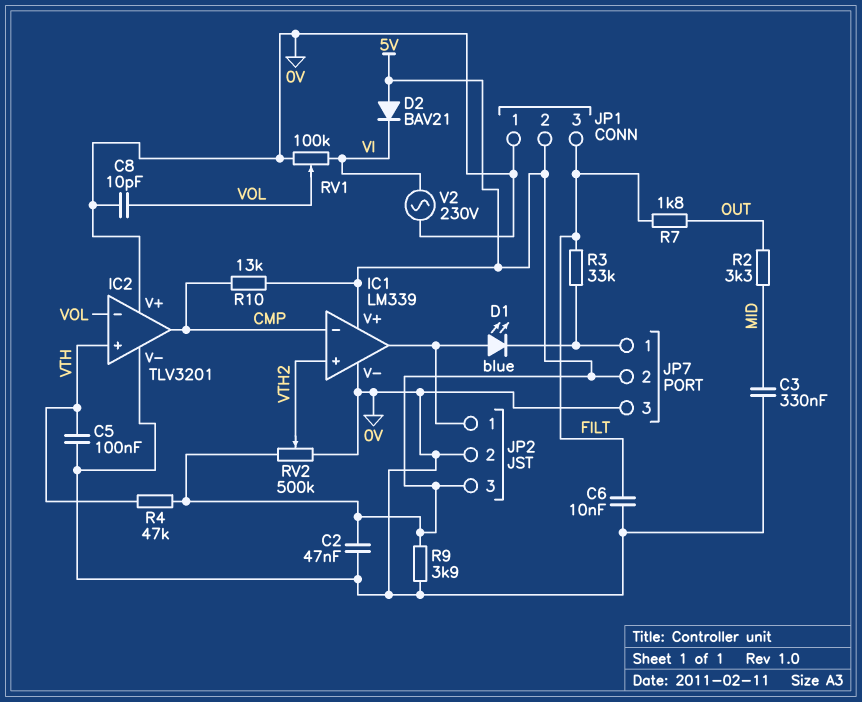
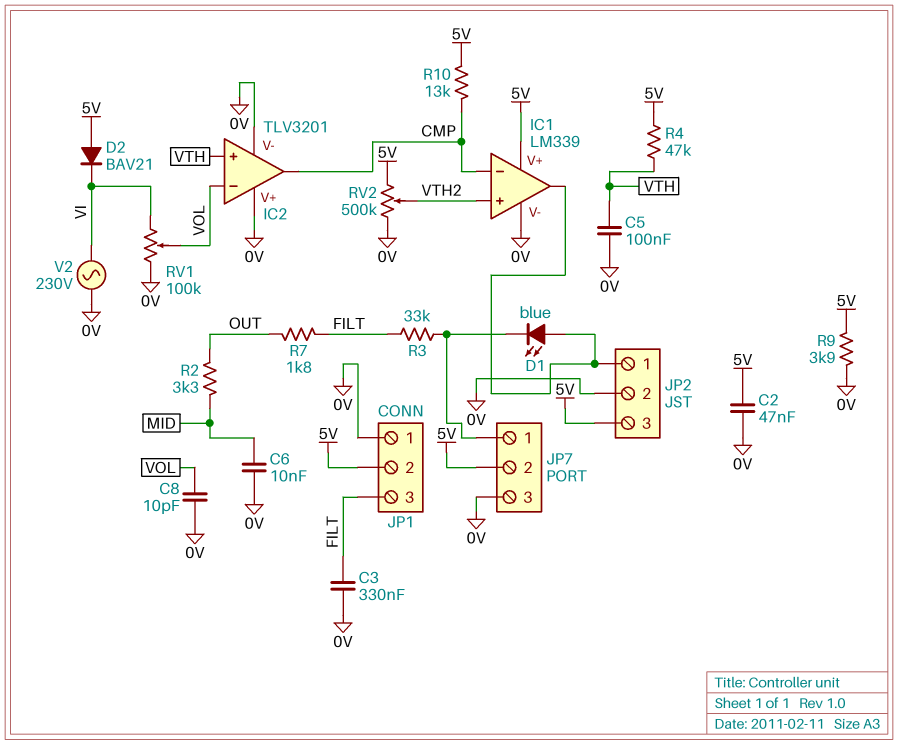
C3: 330nF (0V, MID) -> 330nF (0V, FILT)
C6: 10nF (0V, FILT) -> 10nF (0V, MID)

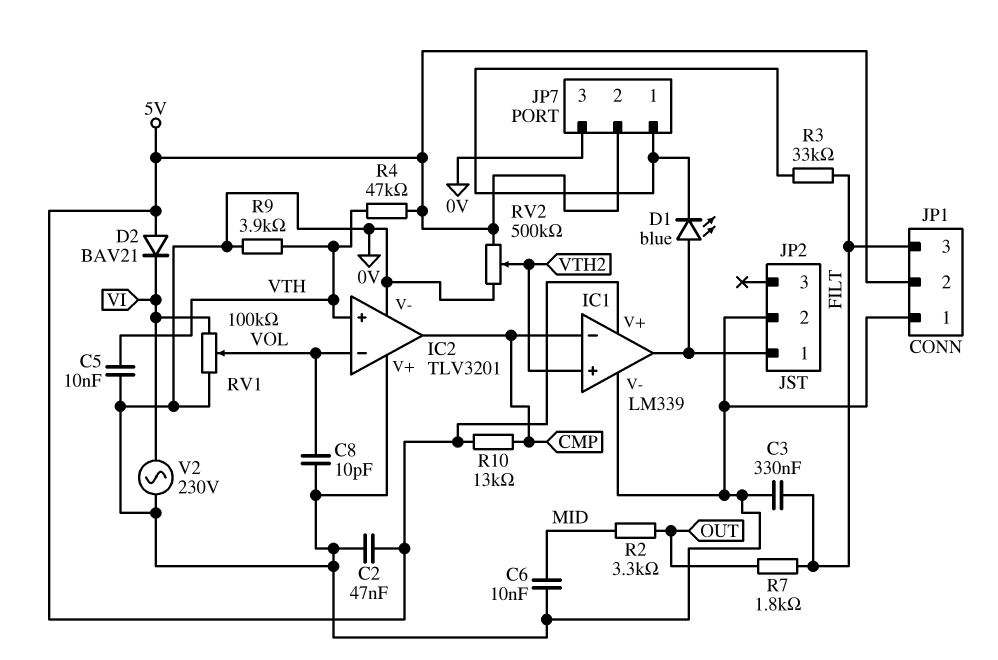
C5: 100nF (0V, VTH) -> 10nF (0V, VTH)
JP2 pin 3: 5V -> none
R9: 3.9k (0V, 5V) -> 3.9k (0V, VTH)

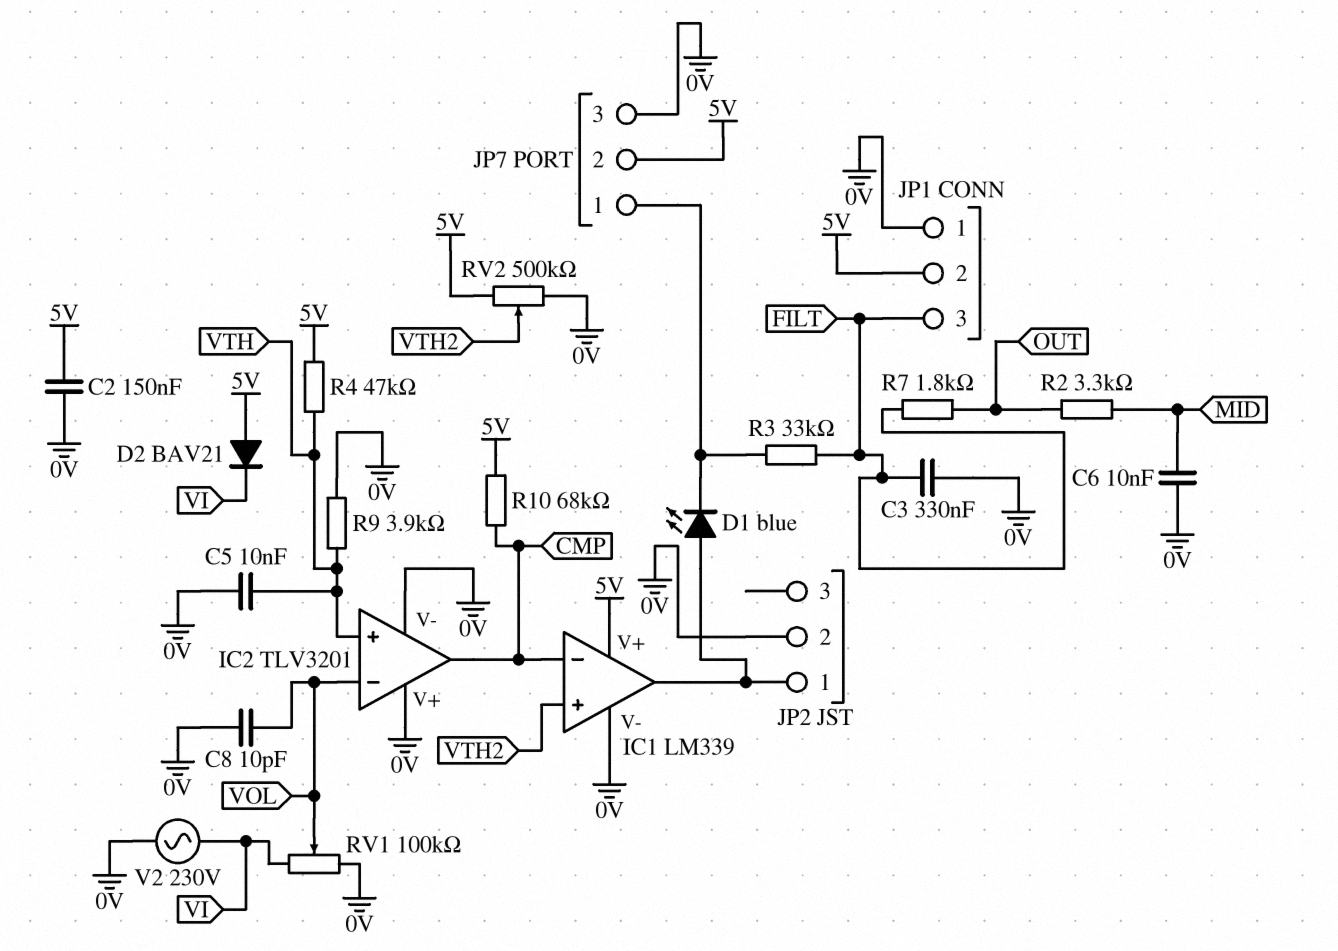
C2: 47nF (0V, 5V) -> 150nF (0V, 5V)
R10: 13k (5V, CMP) -> 68k (5V, CMP)

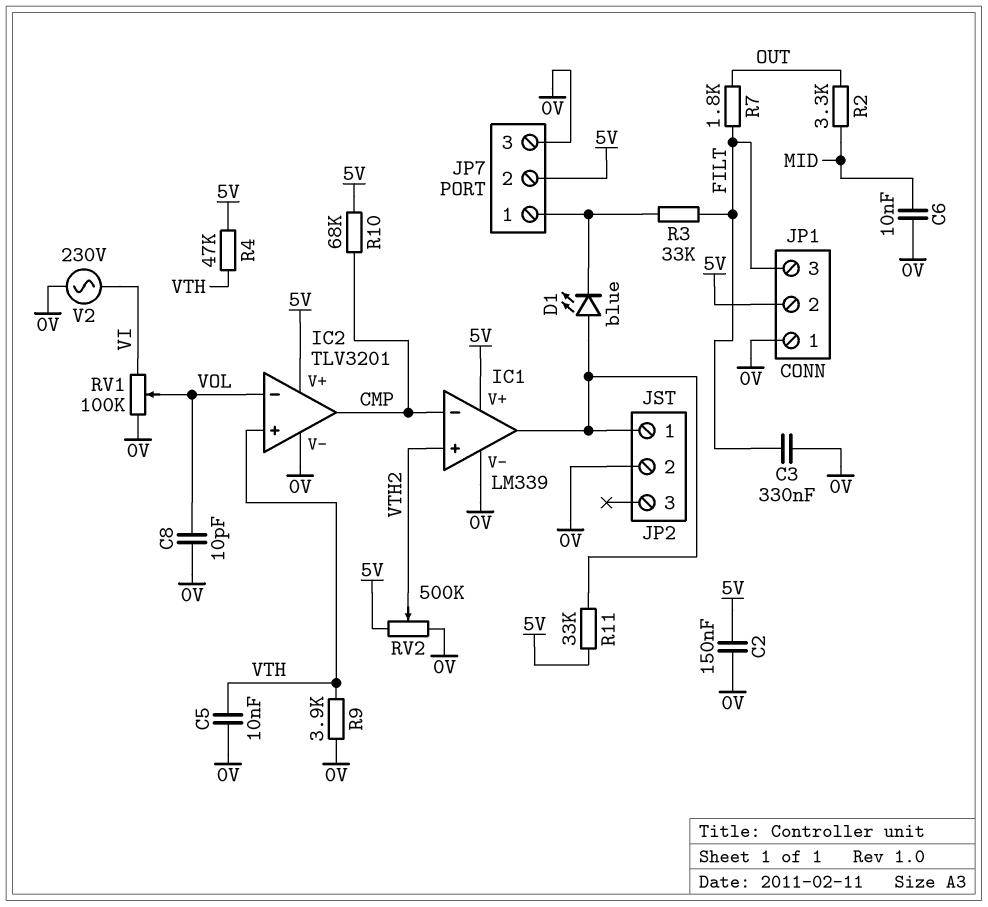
D2: diode BAV21 (A 5V, K VI) -> none
IC2 pin V+: 0V -> 5V
R11: none -> 33k (5V, IC1/out)

